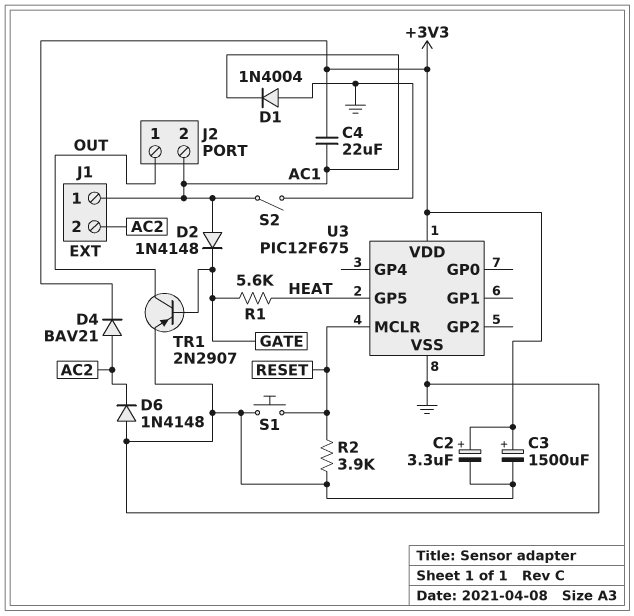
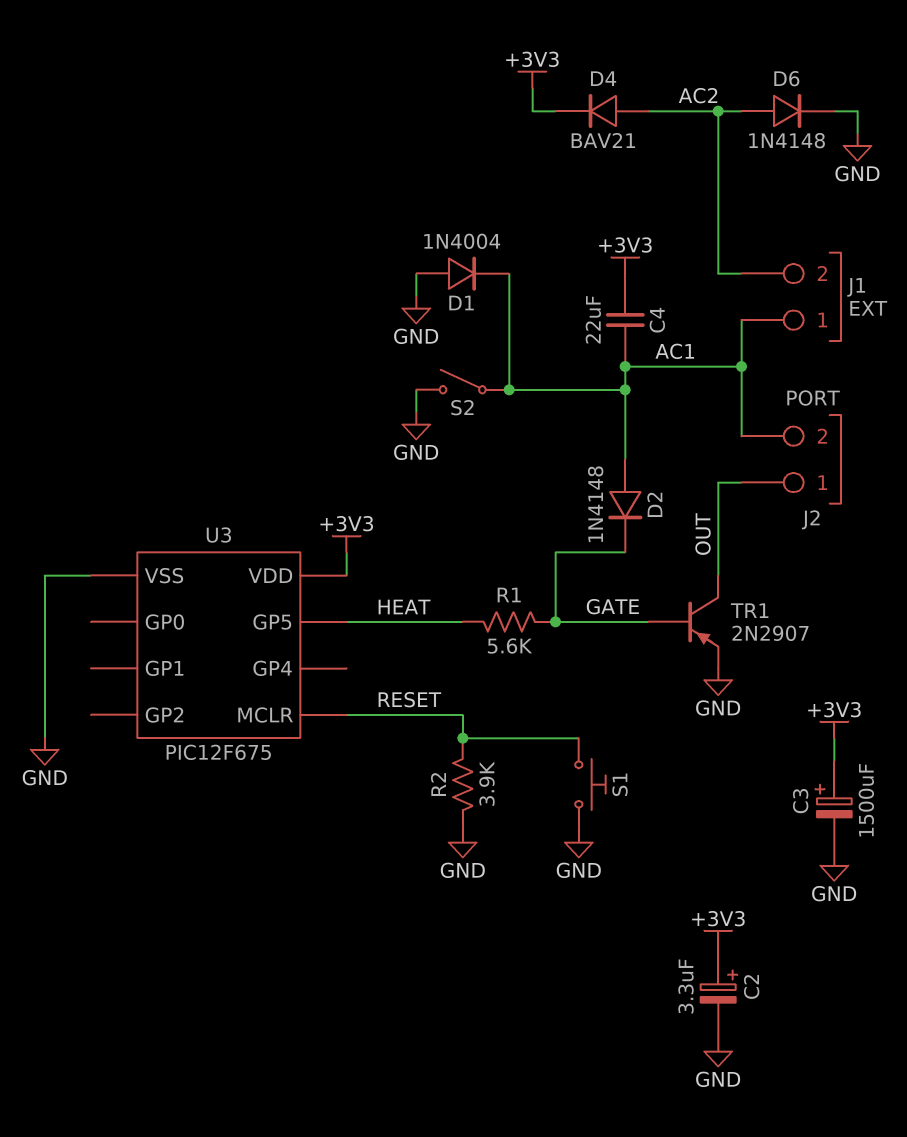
D6: diode 1N4148 (A GND, K AC2) -> diode 1N4148 (A AC2, K GND)

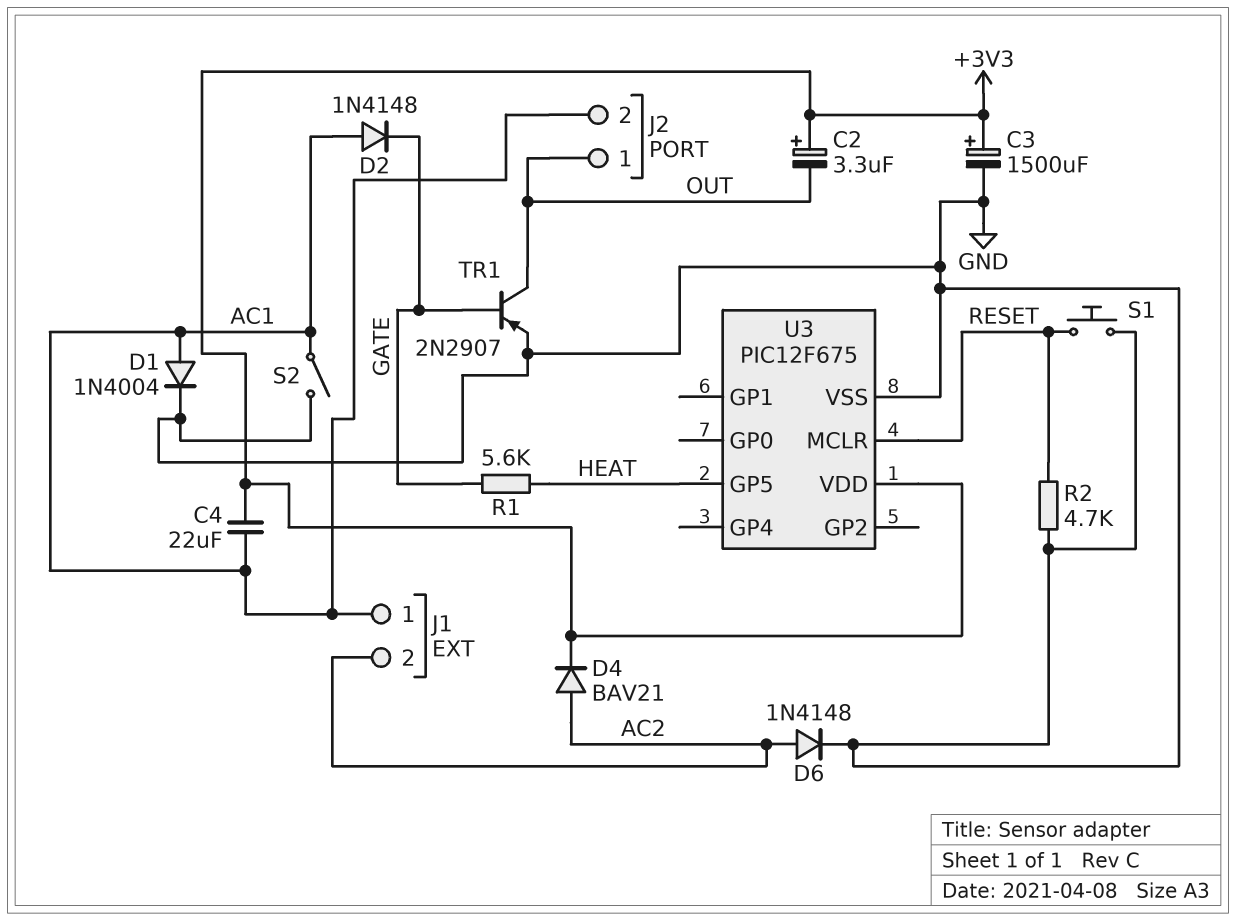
C2: 3.3uF (plus +3V3, minus GND) -> 3.3uF (plus +3V3, minus OUT)
D1: diode 1N4004 (A GND, K AC1) -> diode 1N4004 (A AC1, K GND)
R2: 3.9k (GND, RESET) -> 4.7k (GND, RESET)

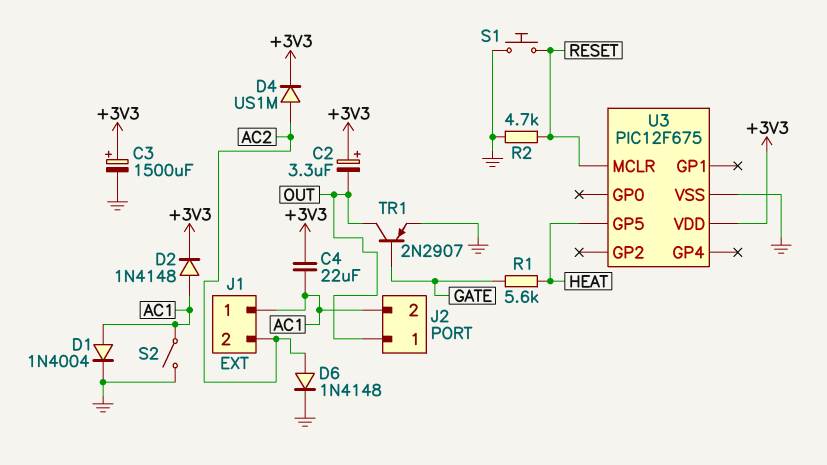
D2: diode 1N4148 (A AC1, K GATE) -> diode 1N4148 (A AC1, K +3V3)
D4: diode BAV21 (A AC2, K +3V3) -> diode US1M (A AC2, K +3V3)

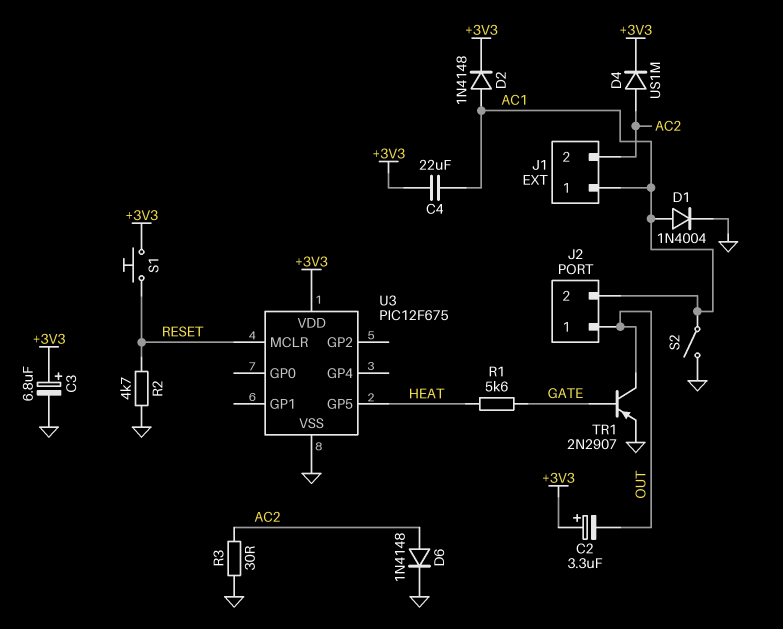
C3: 1500uF (plus +3V3, minus GND) -> 6.8uF (plus +3V3, minus GND)
R3: none -> 30 (AC2, GND)
S1: button (GND, RESET) -> button (+3V3, RESET)

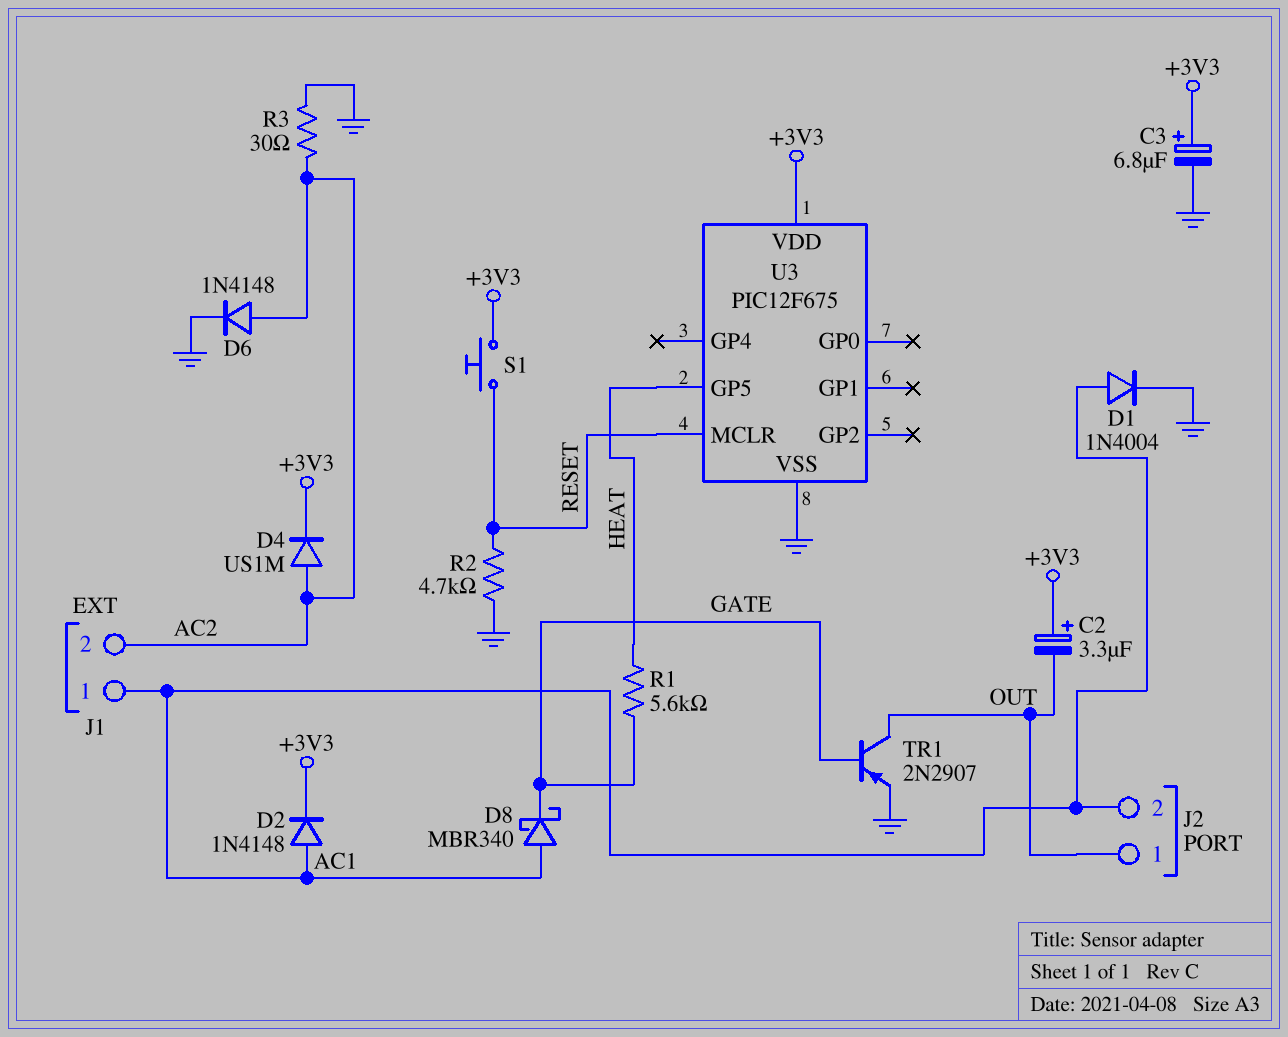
C4: 22uF (+3V3, AC1) -> none
D8: none -> schottky MBR340 (A AC1, K GATE)
S2: switch (AC1, GND) -> none

